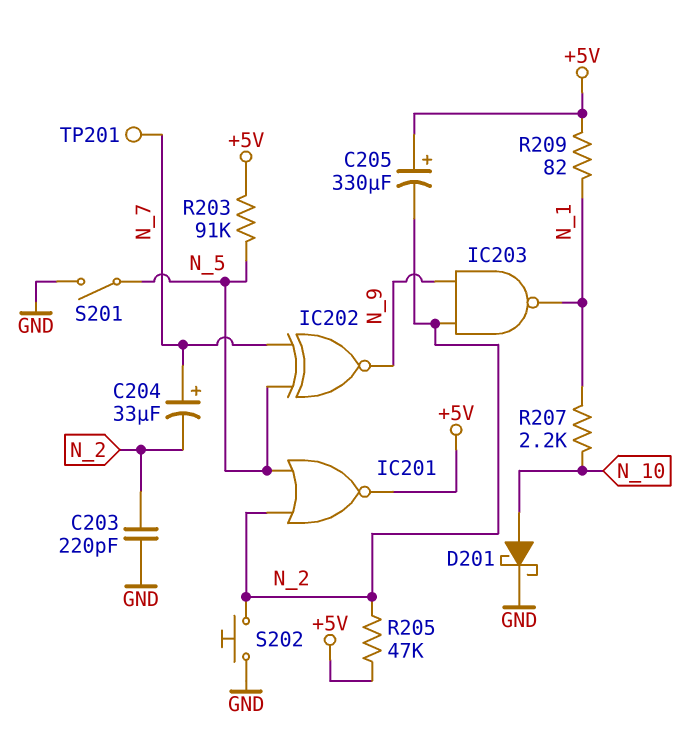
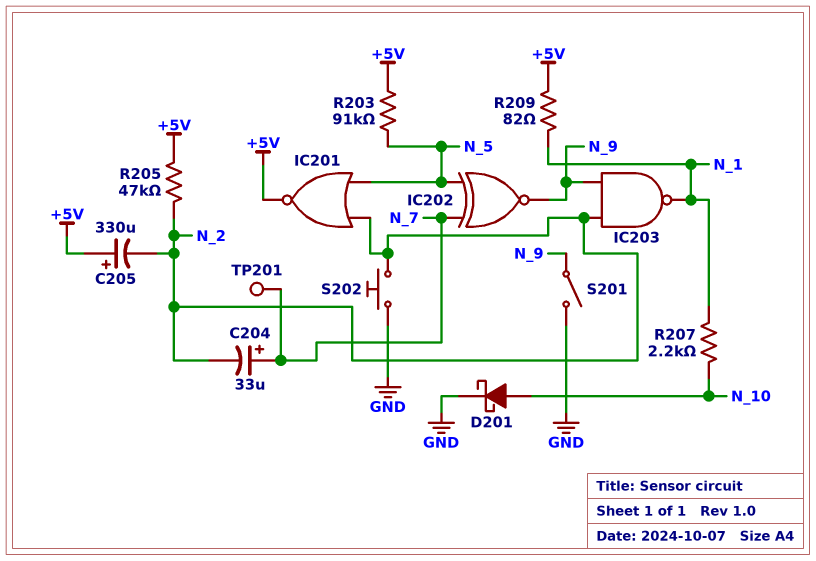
C203: 220pF (GND, N_2) -> none
S201: switch (GND, N_5) -> switch (GND, N_9)

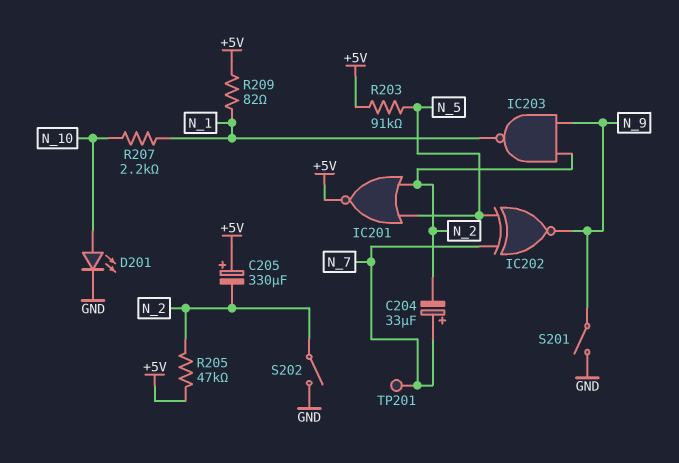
D201: schottky (A N_10, K GND) -> LED (A N_10, K GND)
S202: button (GND, N_2) -> switch (GND, N_2)

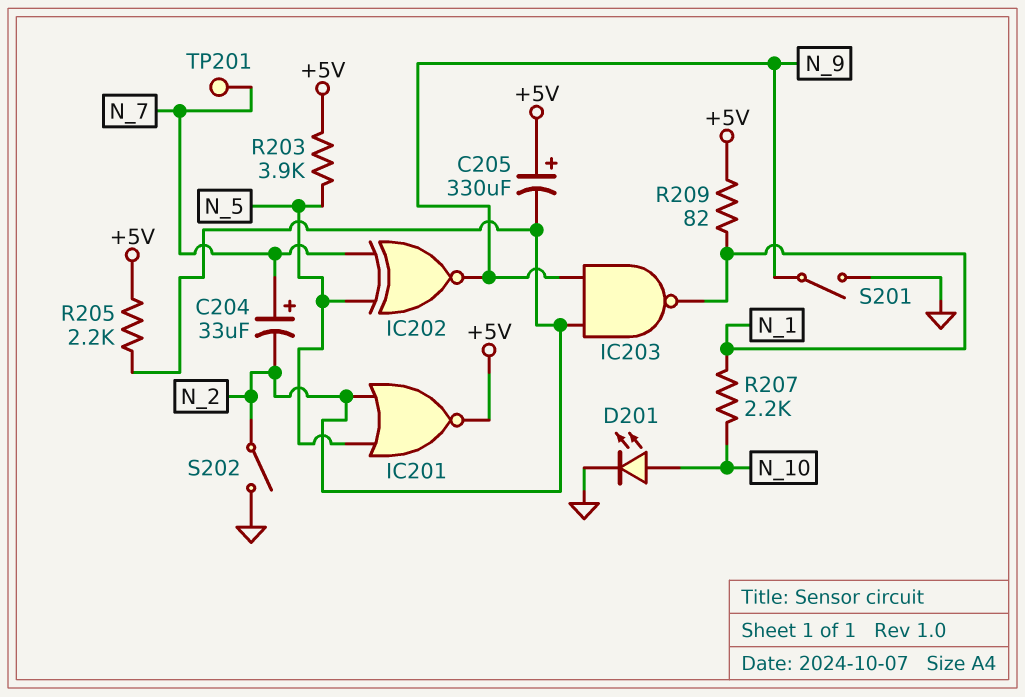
R203: 91k (+5V, N_5) -> 3.9k (+5V, N_5)
R205: 47k (+5V, N_2) -> 2.2k (+5V, N_2)

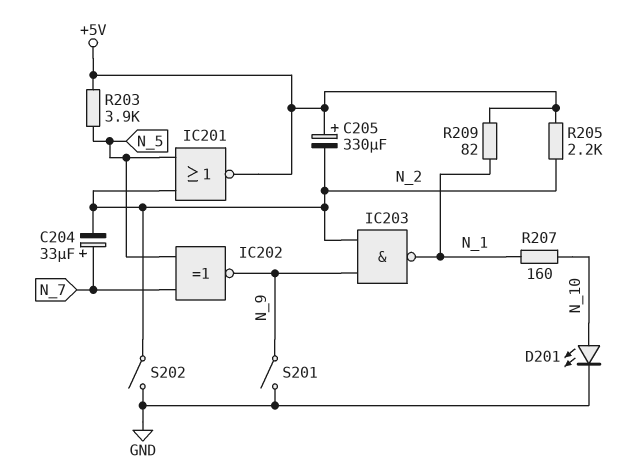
R207: 2.2k (N_1, N_10) -> 160 (N_1, N_10)
TP201: test point (N_7) -> none

